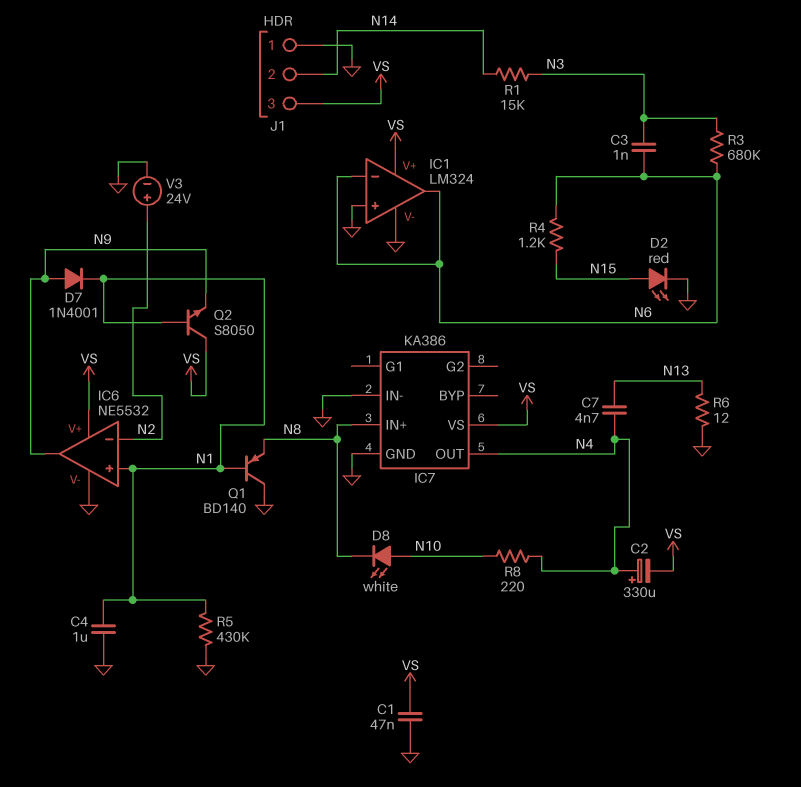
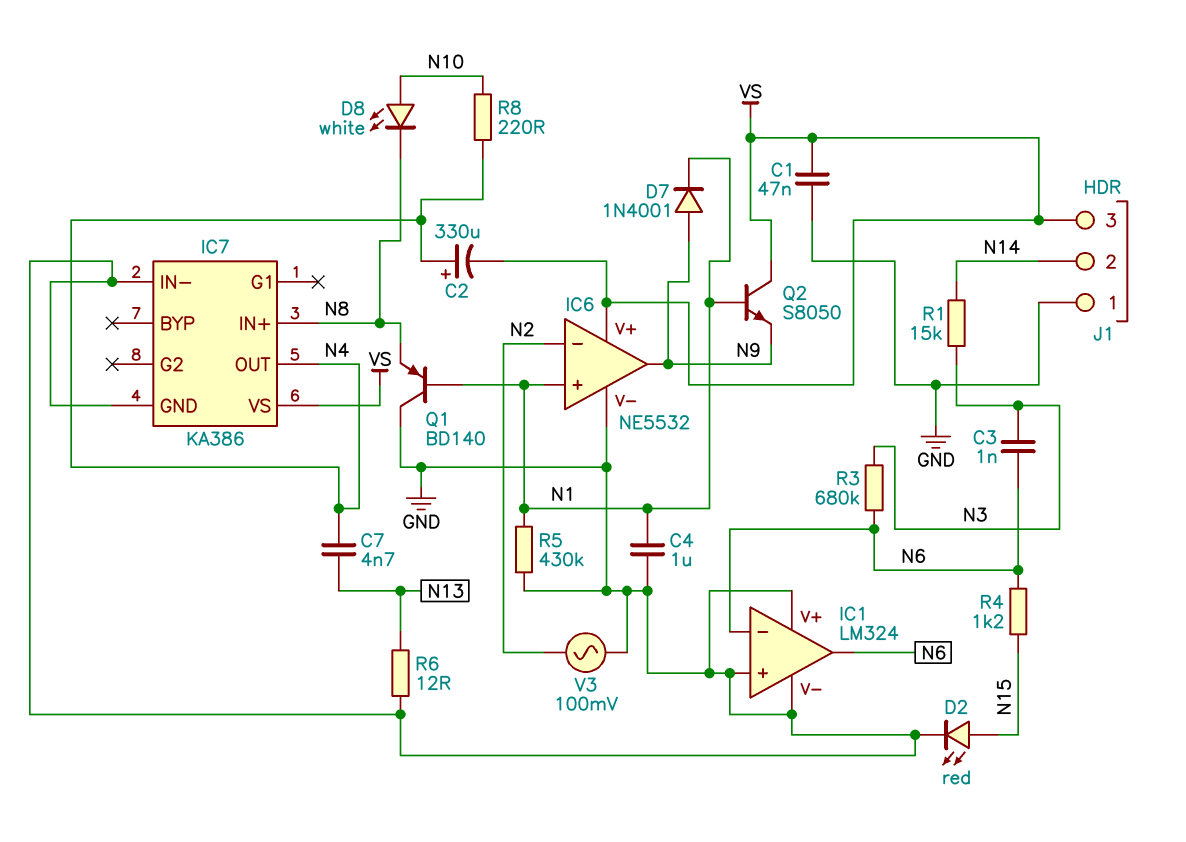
IC1 pin V+: VS -> GND
V3: 24V (plus N2, minus GND) -> AC 100mV (GND, N2)

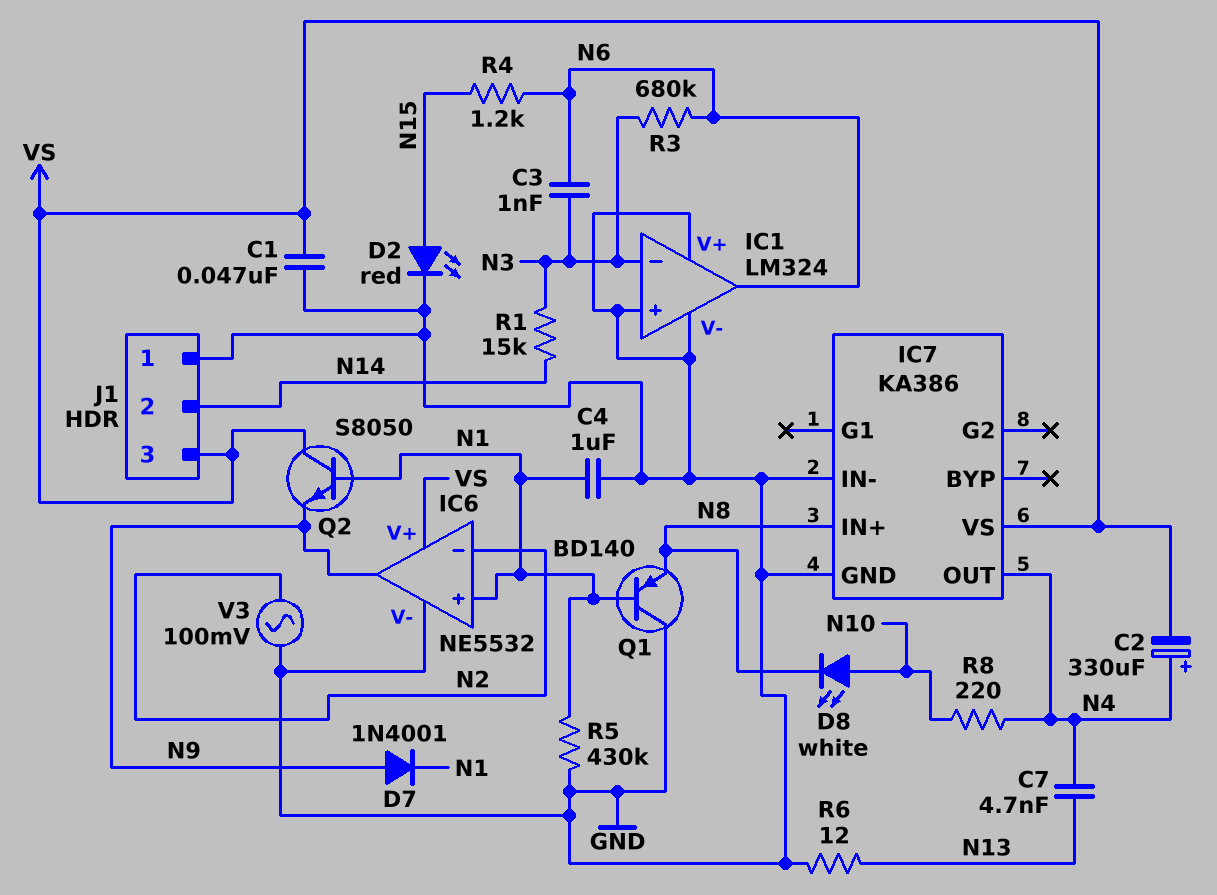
IC1 pin in-: N6 -> N3

